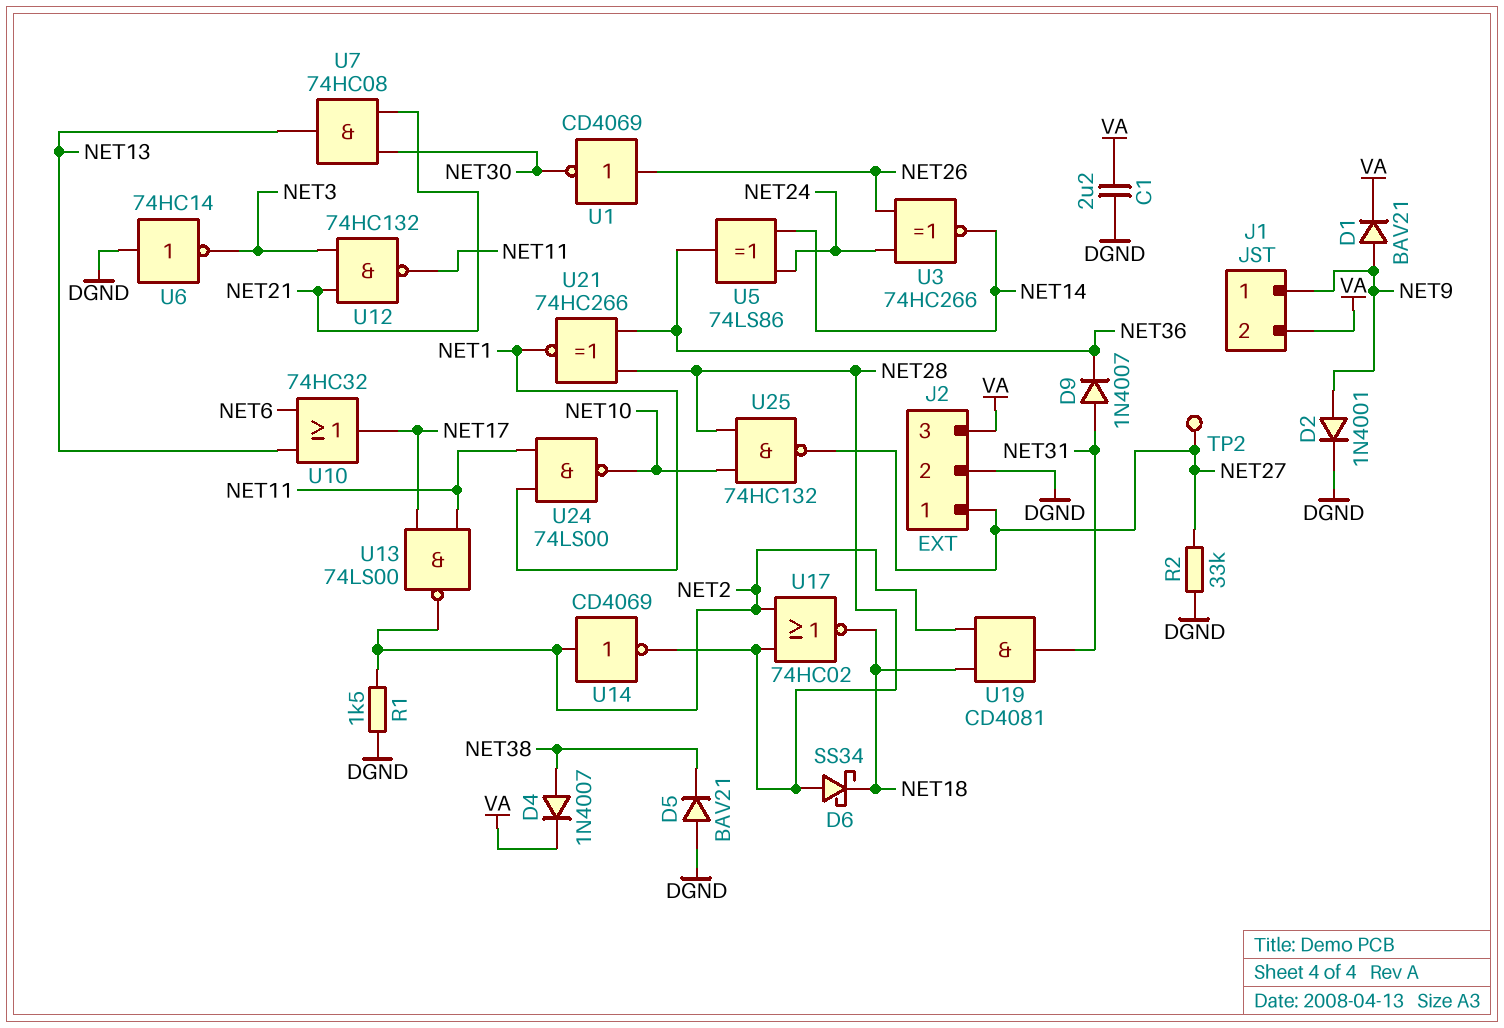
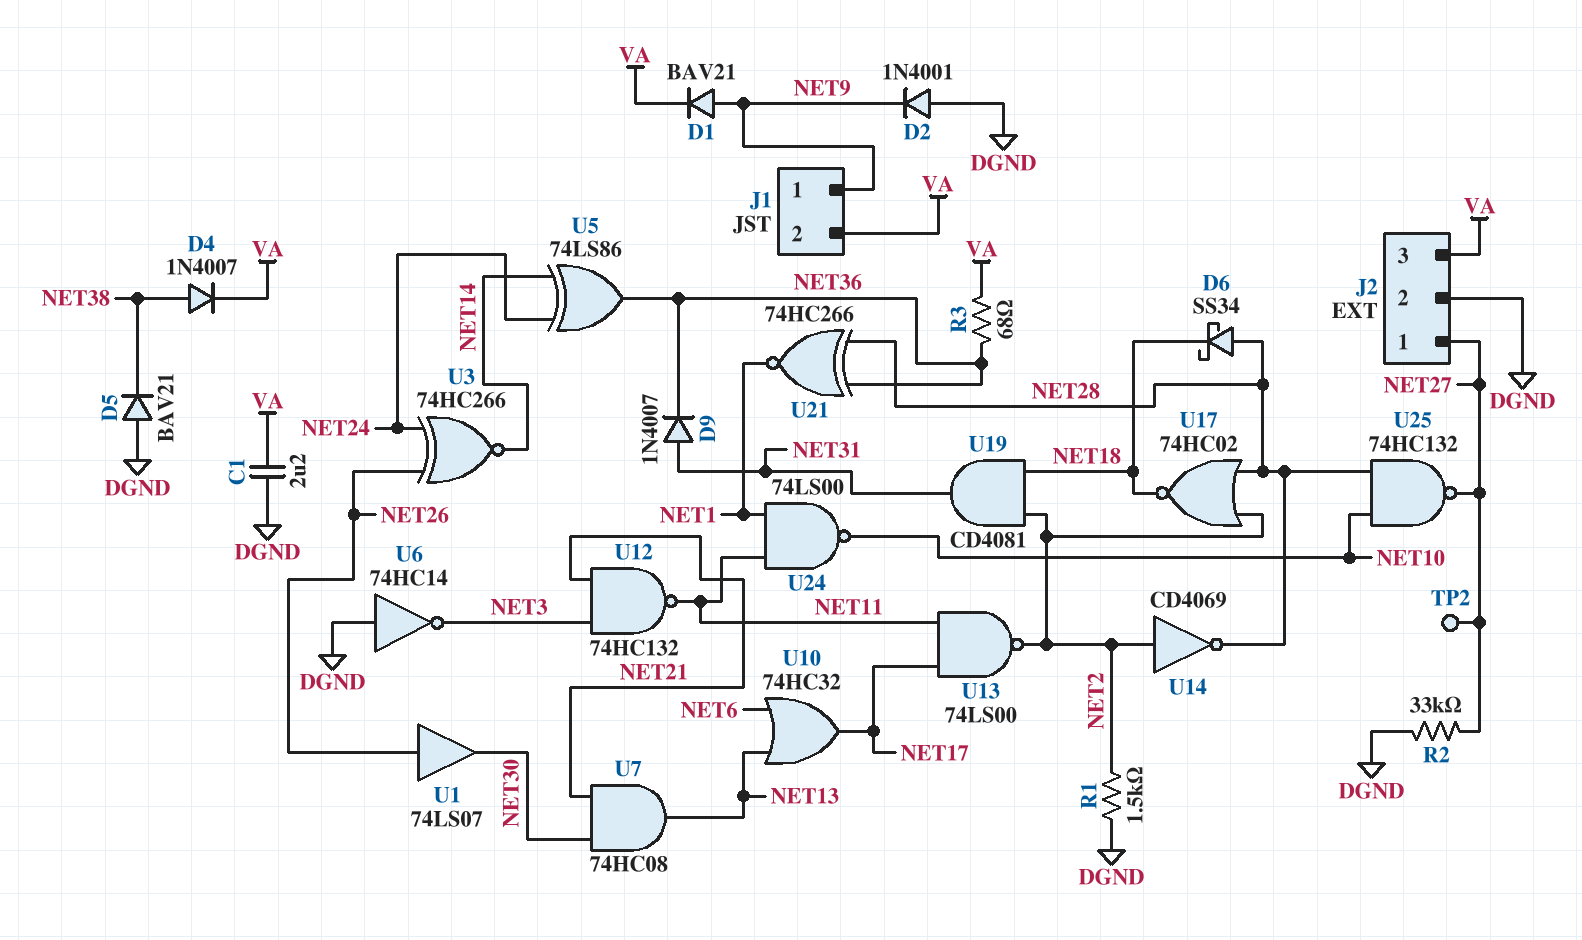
D2: diode 1N4001 (A NET9, K DGND) -> diode 1N4001 (A DGND, K NET9)
R3: none -> 68 (NET36, VA)
U1: NOT CD4069 (in NET26, out NET30) -> buffer 74LS07 (in NET26, out NET30)

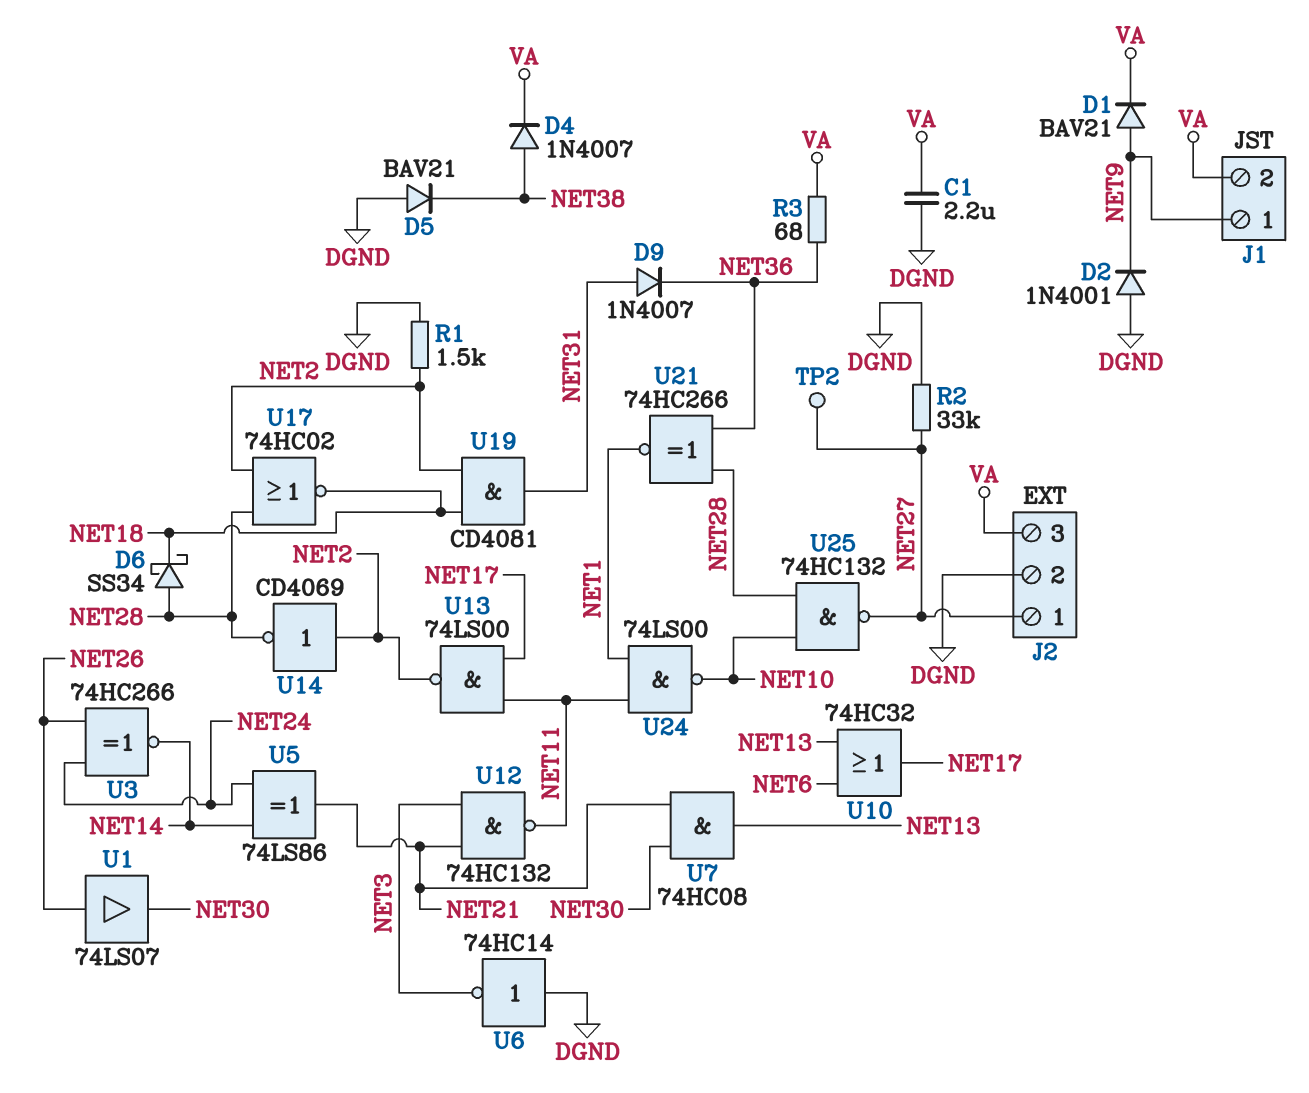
U5: XOR 74LS86 (in NET14, in NET24, out NET36) -> XOR 74LS86 (in NET14, in NET24, out NET21)

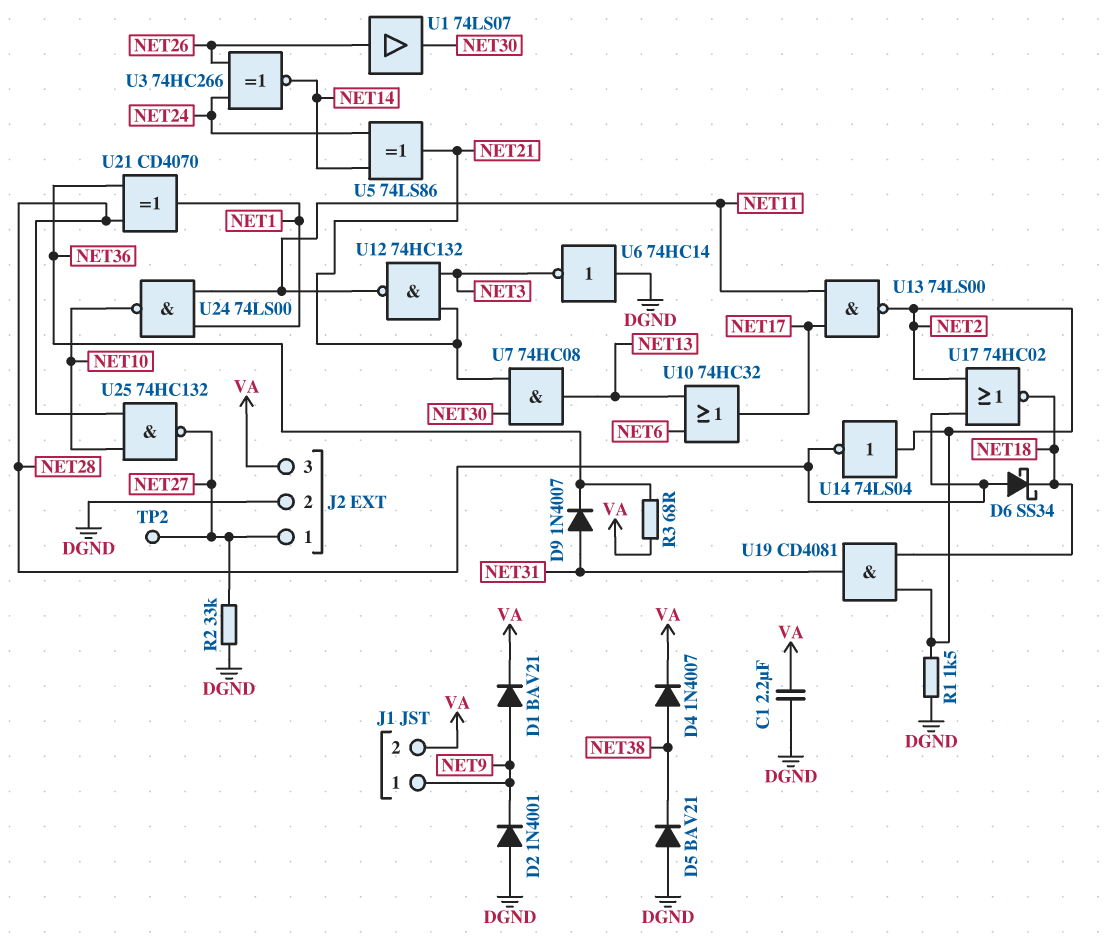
U14: NOT CD4069 (in NET2, out NET28) -> NOT 74LS04 (in NET2, out NET28)
U21: XNOR 74HC266 (in NET28, in NET36, out NET1) -> XOR CD4070 (in NET28, in NET36, out NET1)

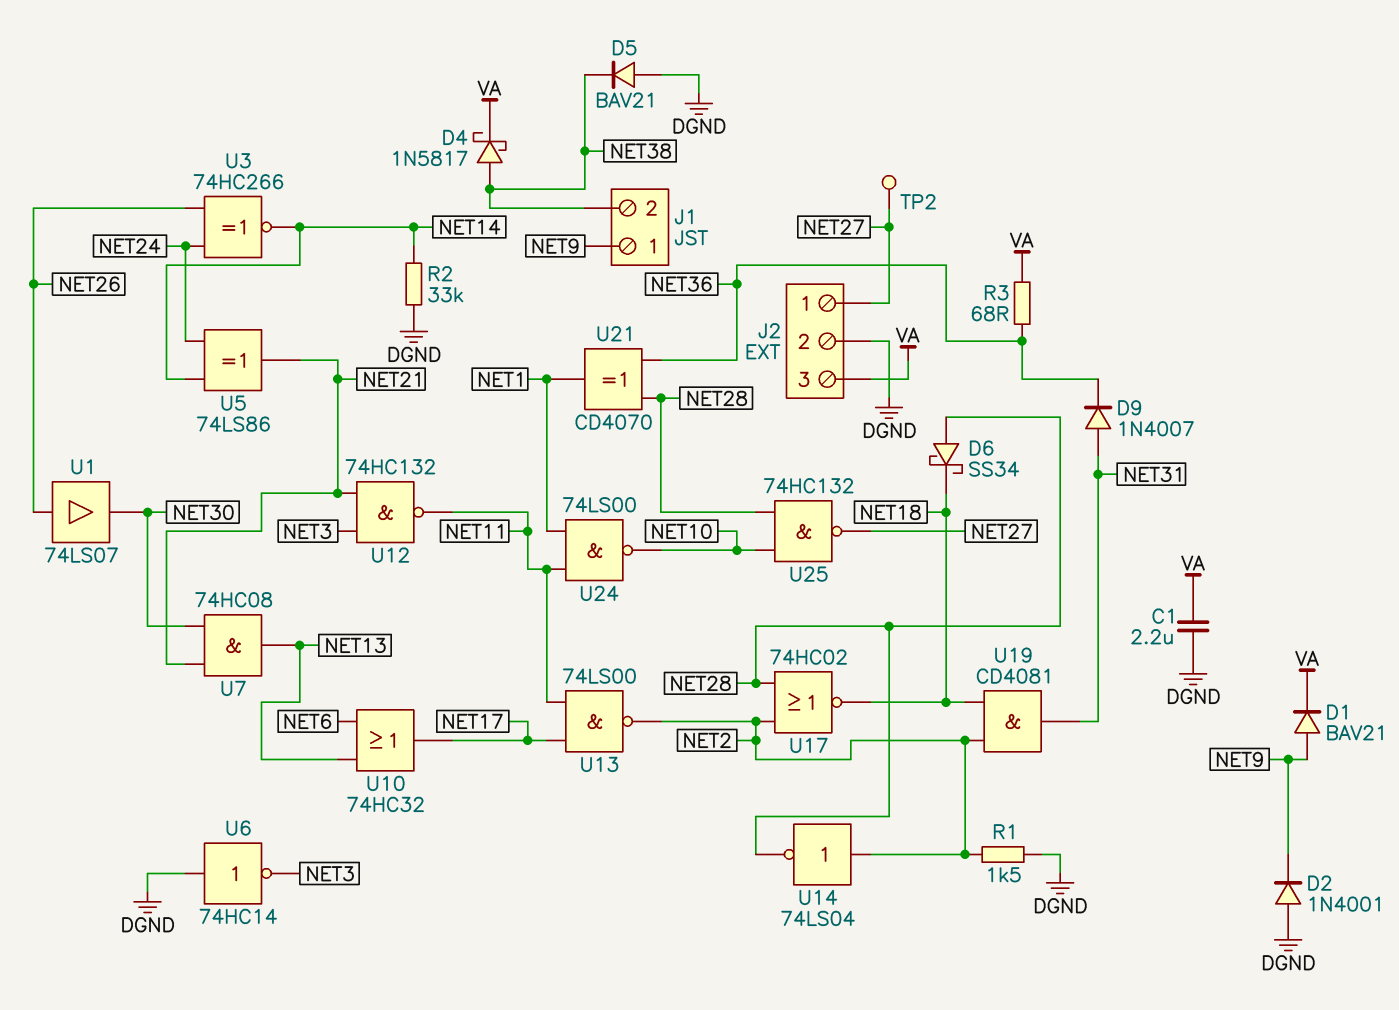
D4: diode 1N4007 (A NET38, K VA) -> schottky 1N5817 (A NET38, K VA)
J1 pin 2: VA -> NET38
R2: 33k (DGND, NET27) -> 33k (DGND, NET14)

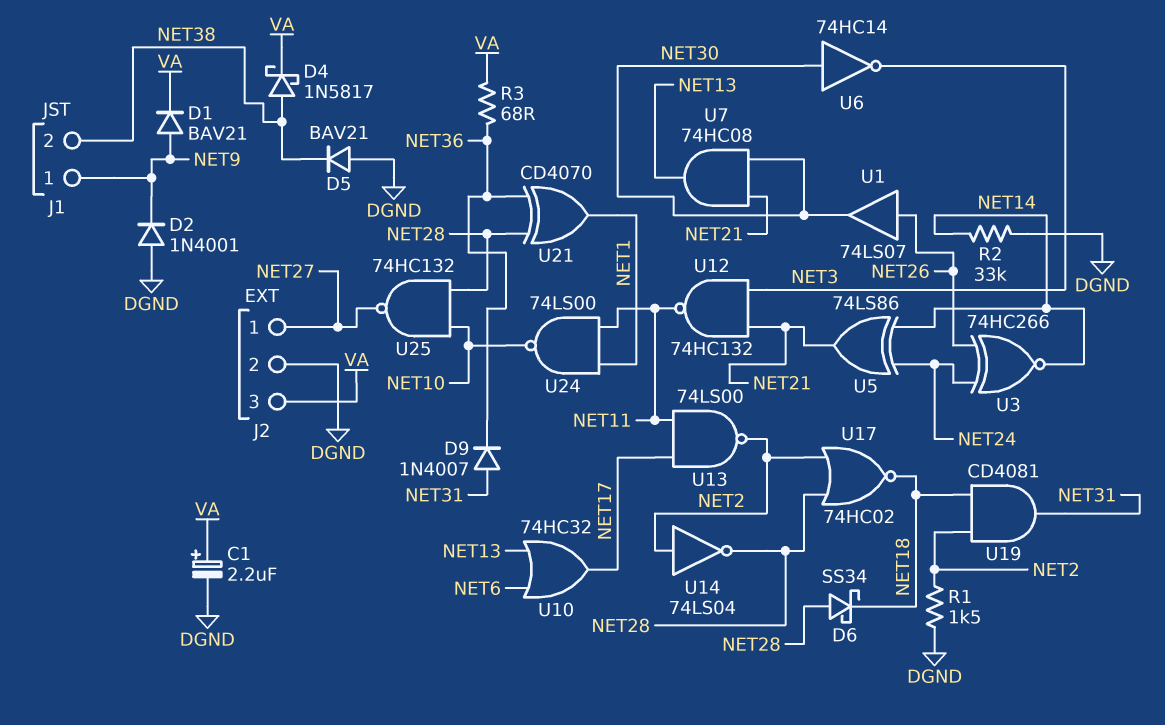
C1: 2.2uF (DGND, VA) -> 2.2uF (plus VA, minus DGND)
TP2: test point (NET27) -> none
U6: NOT 74HC14 (in DGND, out NET3) -> NOT 74HC14 (in NET30, out NET3)

